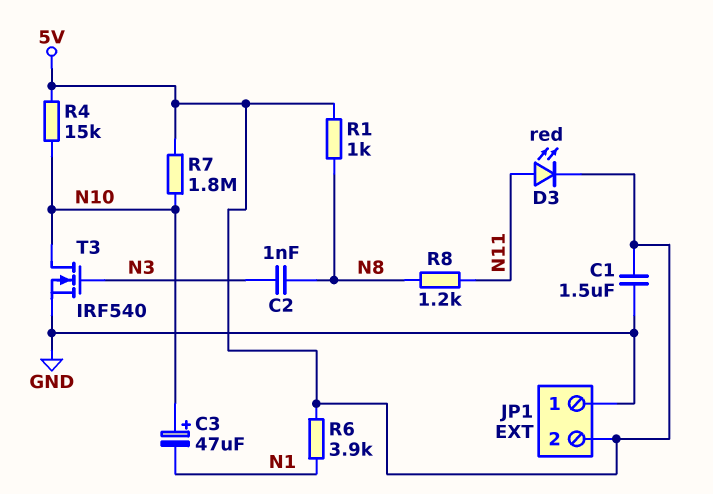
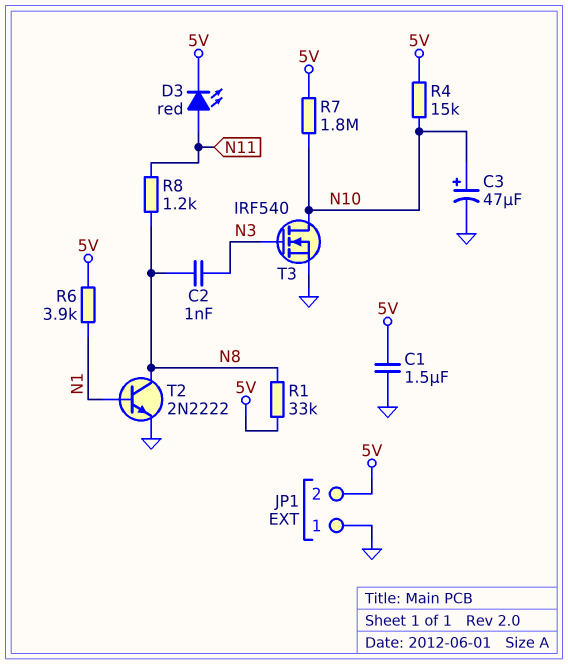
C3: 47uF (plus N10, minus N1) -> 47uF (plus N10, minus GND)
R1: 1k (5V, N8) -> 33k (5V, N8)
T2: none -> NPN 2N2222 (B N1, C N8, E GND)

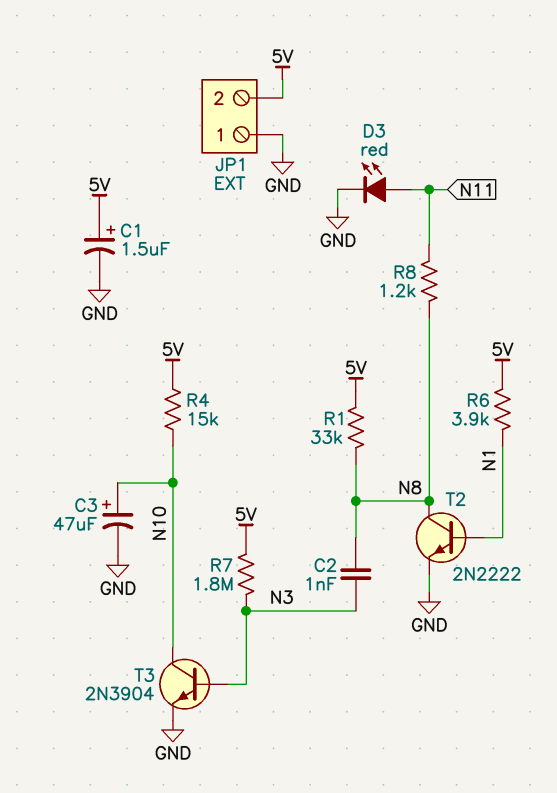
C1: 1.5uF (5V, GND) -> 1.5uF (plus 5V, minus GND)
D3: LED red (A N11, K 5V) -> LED red (A N11, K GND)
R7: 1.8M (5V, N10) -> 1.8M (5V, N3)
T3: NMOS IRF540 (G N3, D N10, S GND) -> NPN 2N3904 (B N3, C N10, E GND)

